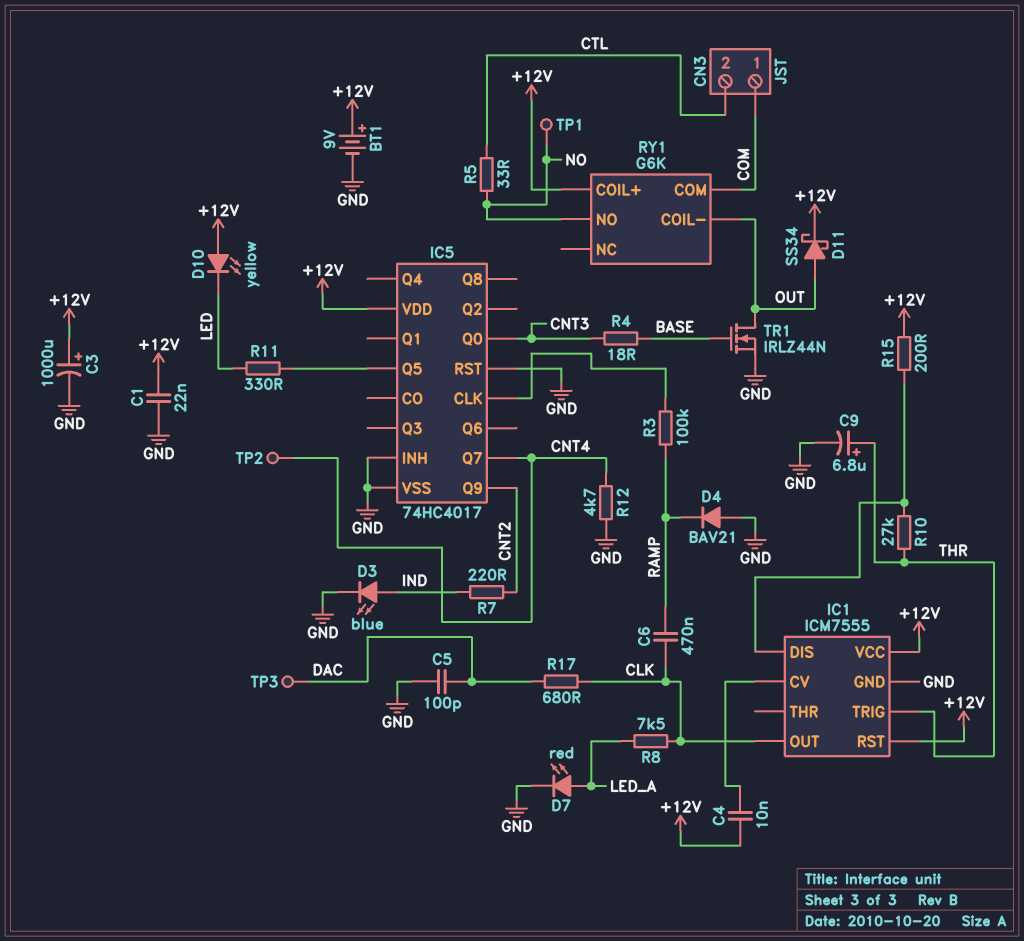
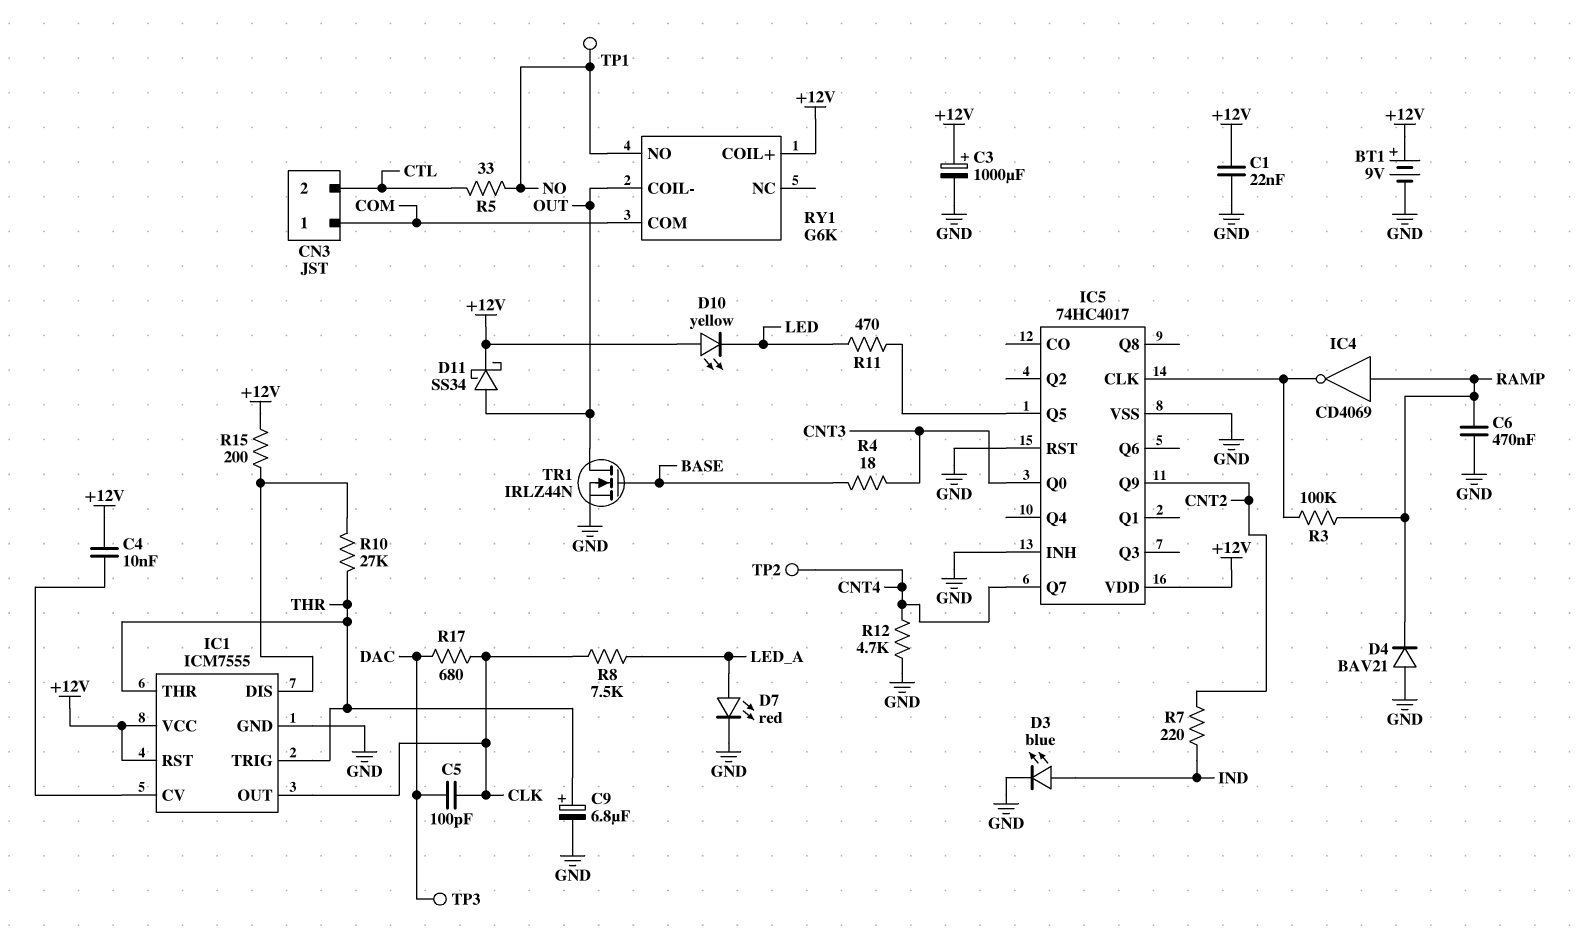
C5: 100pF (DAC, GND) -> 100pF (CLK, DAC)
C6: 470nF (CLK, RAMP) -> 470nF (GND, RAMP)
IC1 pin THR: none -> THR
IC4: none -> NOT CD4069 (in RAMP, out IC5/CLK)
R11: 330 (IC5/Q5, LED) -> 470 (IC5/Q5, LED)

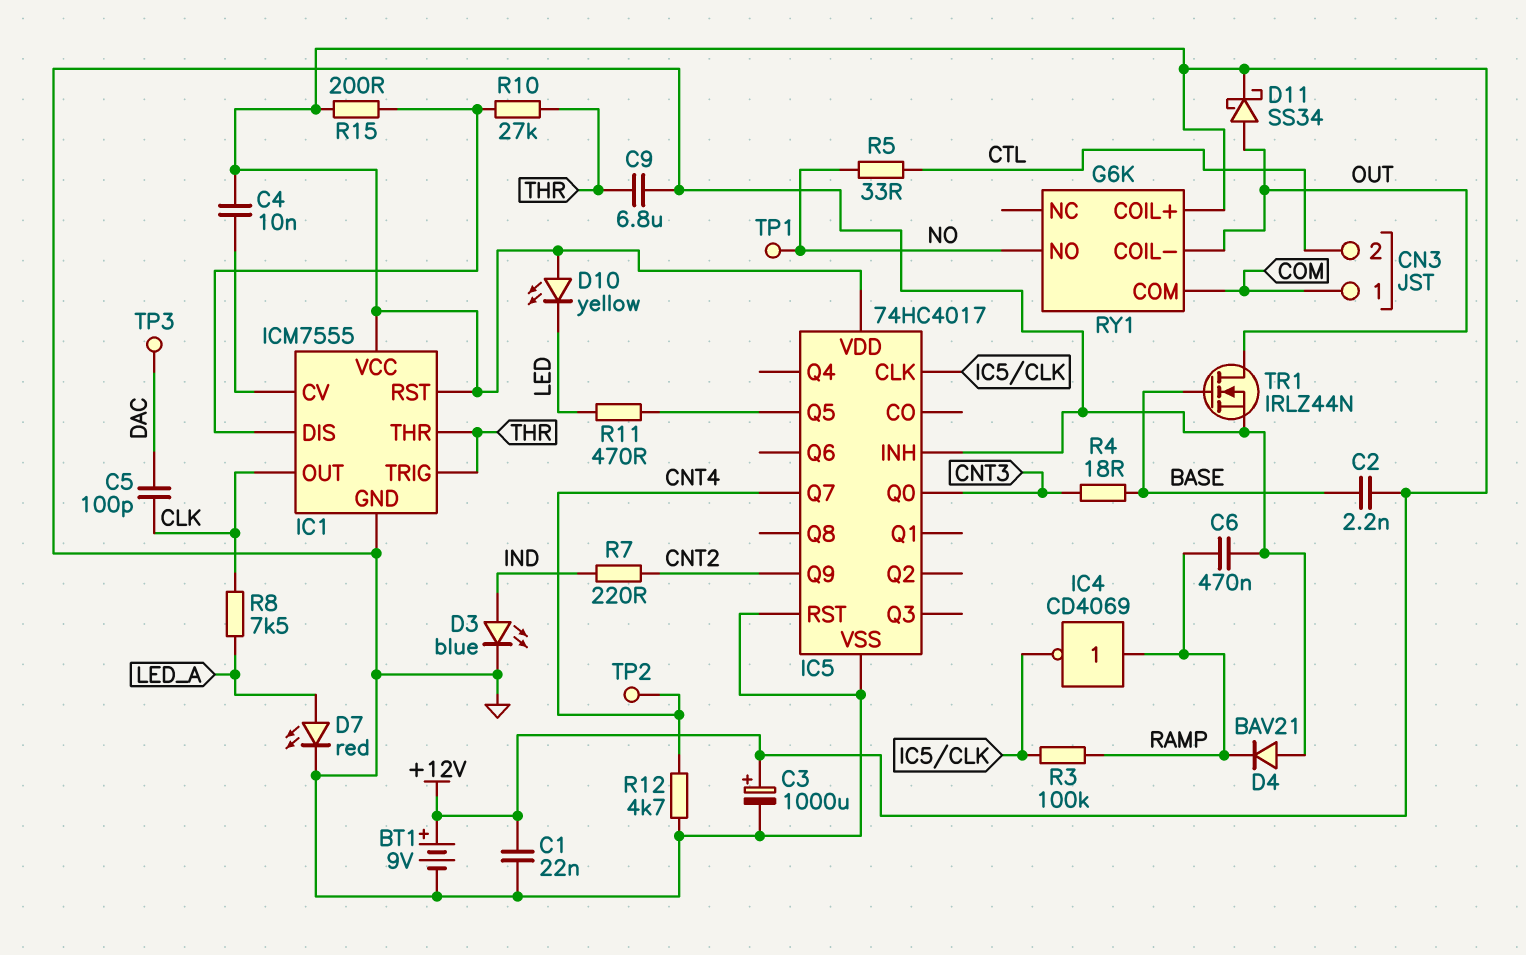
C2: none -> 2.2nF (+12V, BASE)
C9: 6.8uF (plus THR, minus GND) -> 6.8uF (GND, THR)
R17: 680 (CLK, DAC) -> none

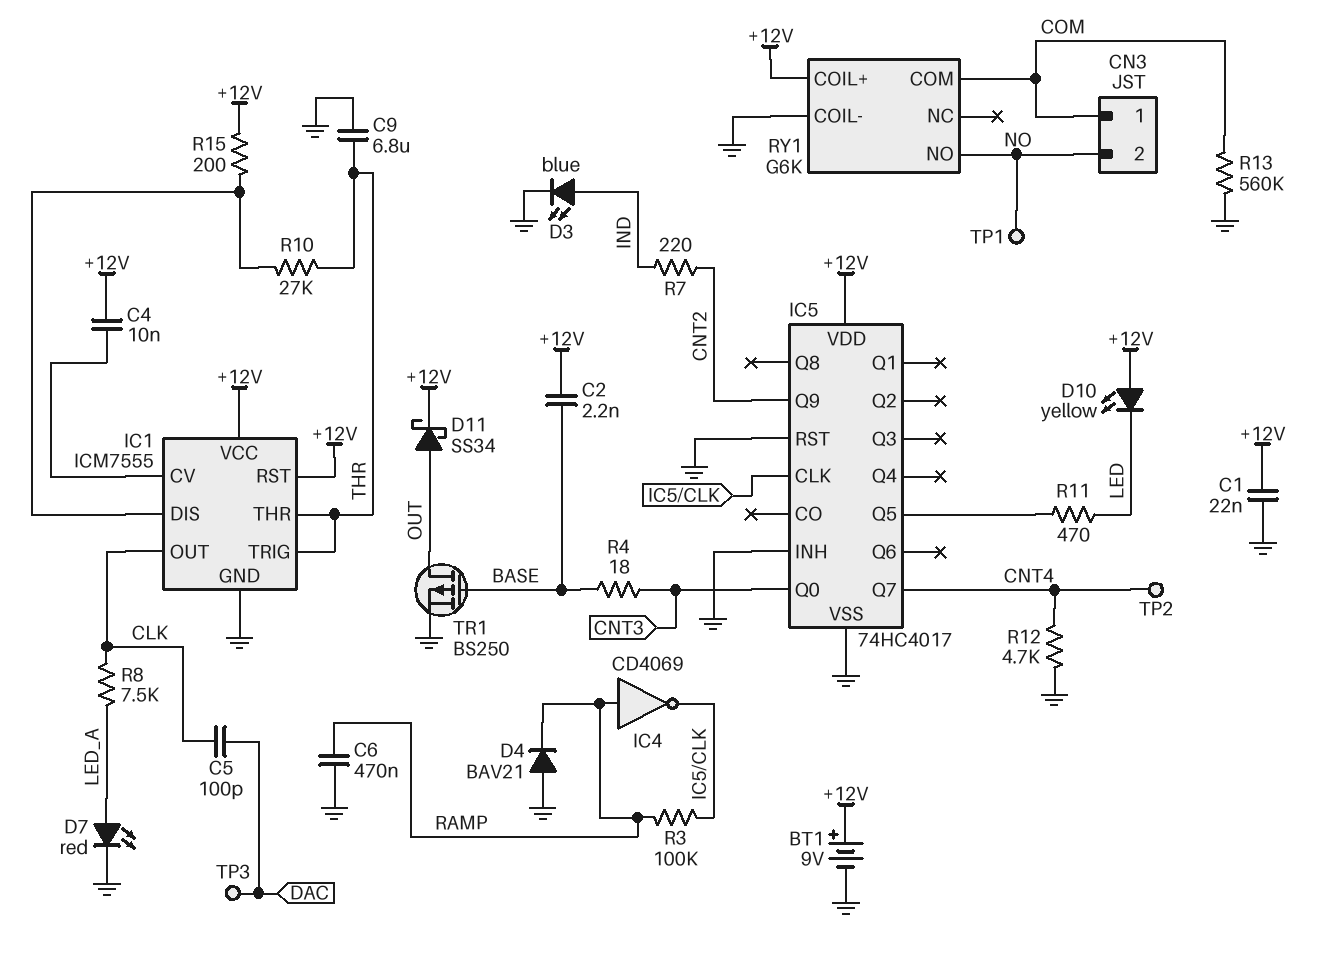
C3: 1000uF (plus +12V, minus GND) -> none
CN3 pin 2: CTL -> NO
R5: 33 (CTL, NO) -> none
R13: none -> 560k (COM, GND)
RY1 pin COIL-: OUT -> GND
TR1: NMOS IRLZ44N (G BASE, D OUT, S GND) -> PMOS BS250 (G BASE, D OUT, S GND)

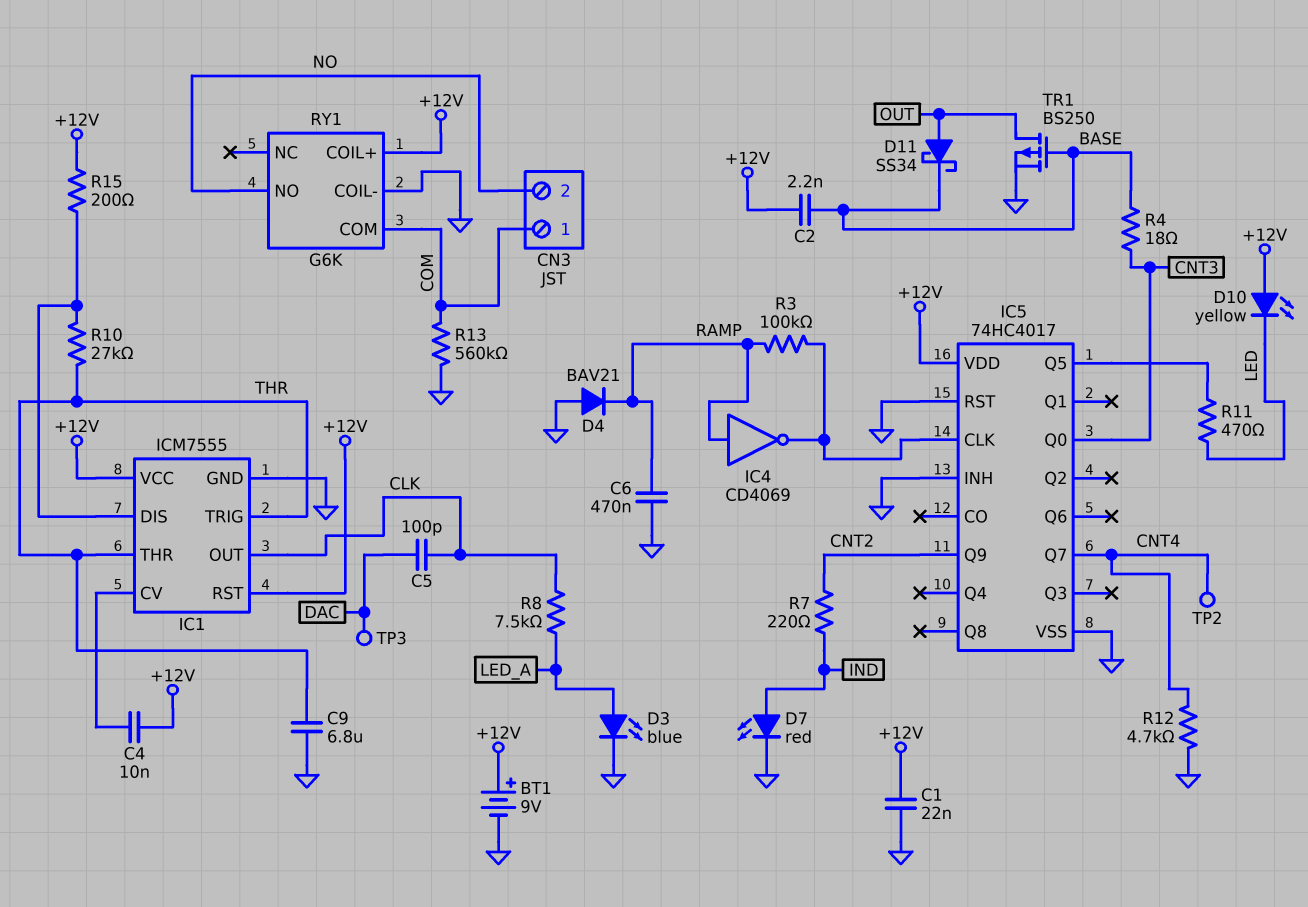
D3: LED blue (A IND, K GND) -> LED blue (A LED_A, K GND)
D7: LED red (A LED_A, K GND) -> LED red (A IND, K GND)
D11: schottky SS34 (A OUT, K +12V) -> schottky SS34 (A OUT, K BASE)
TP1: test point (NO) -> none

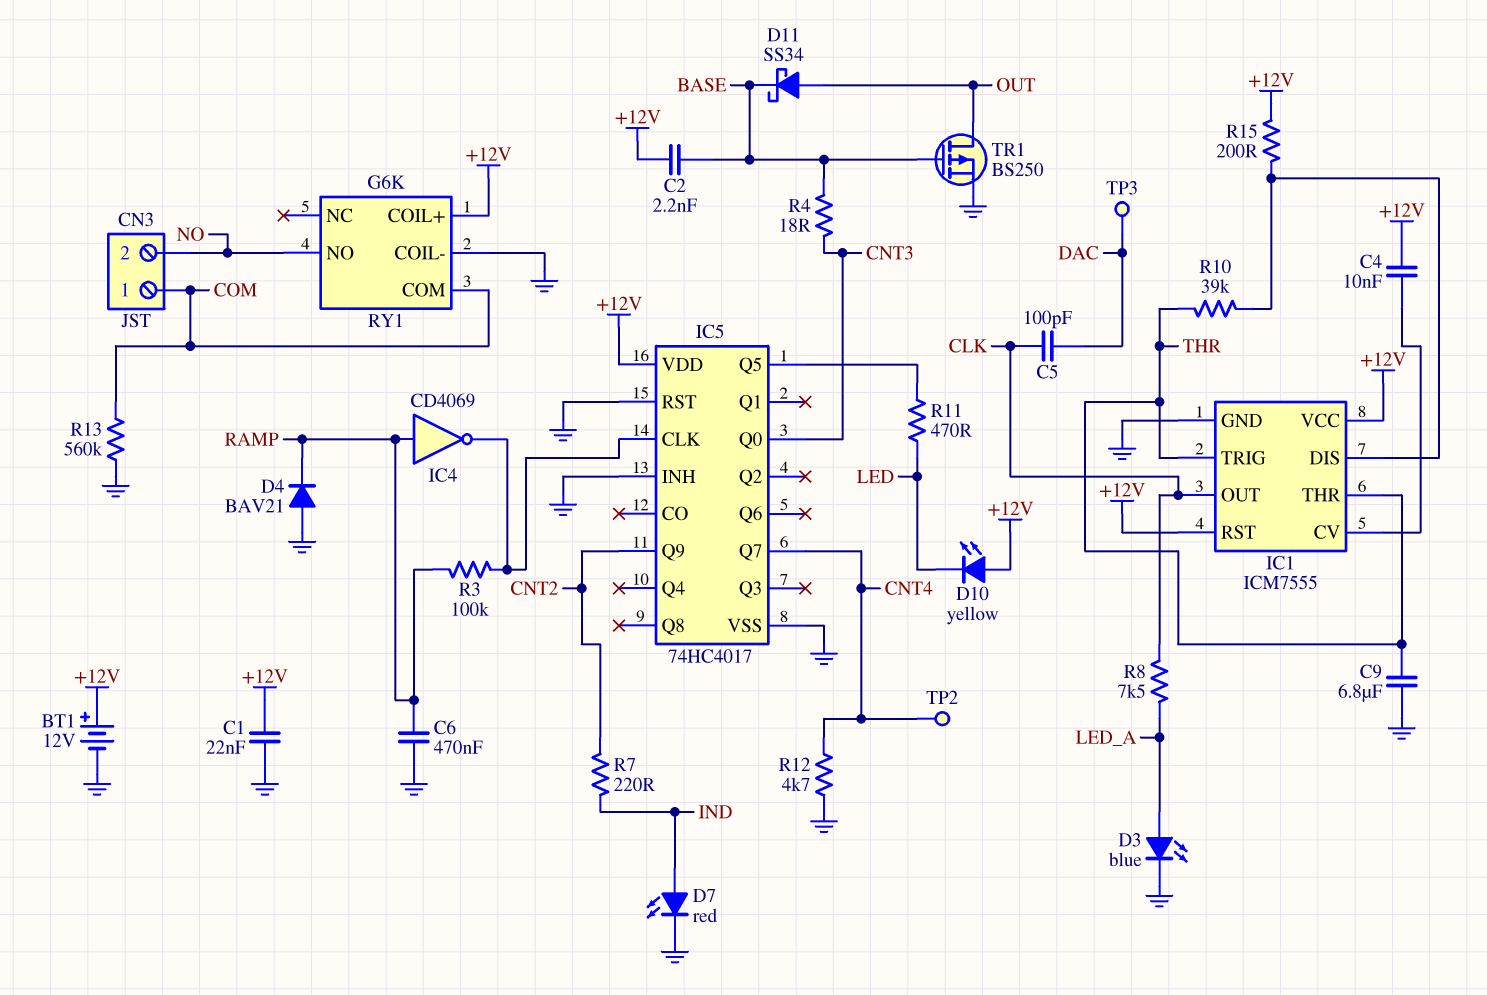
BT1: 9V (plus +12V, minus GND) -> 12V (plus +12V, minus GND)
R10: 27k (IC1/DIS, THR) -> 39k (IC1/DIS, THR)

